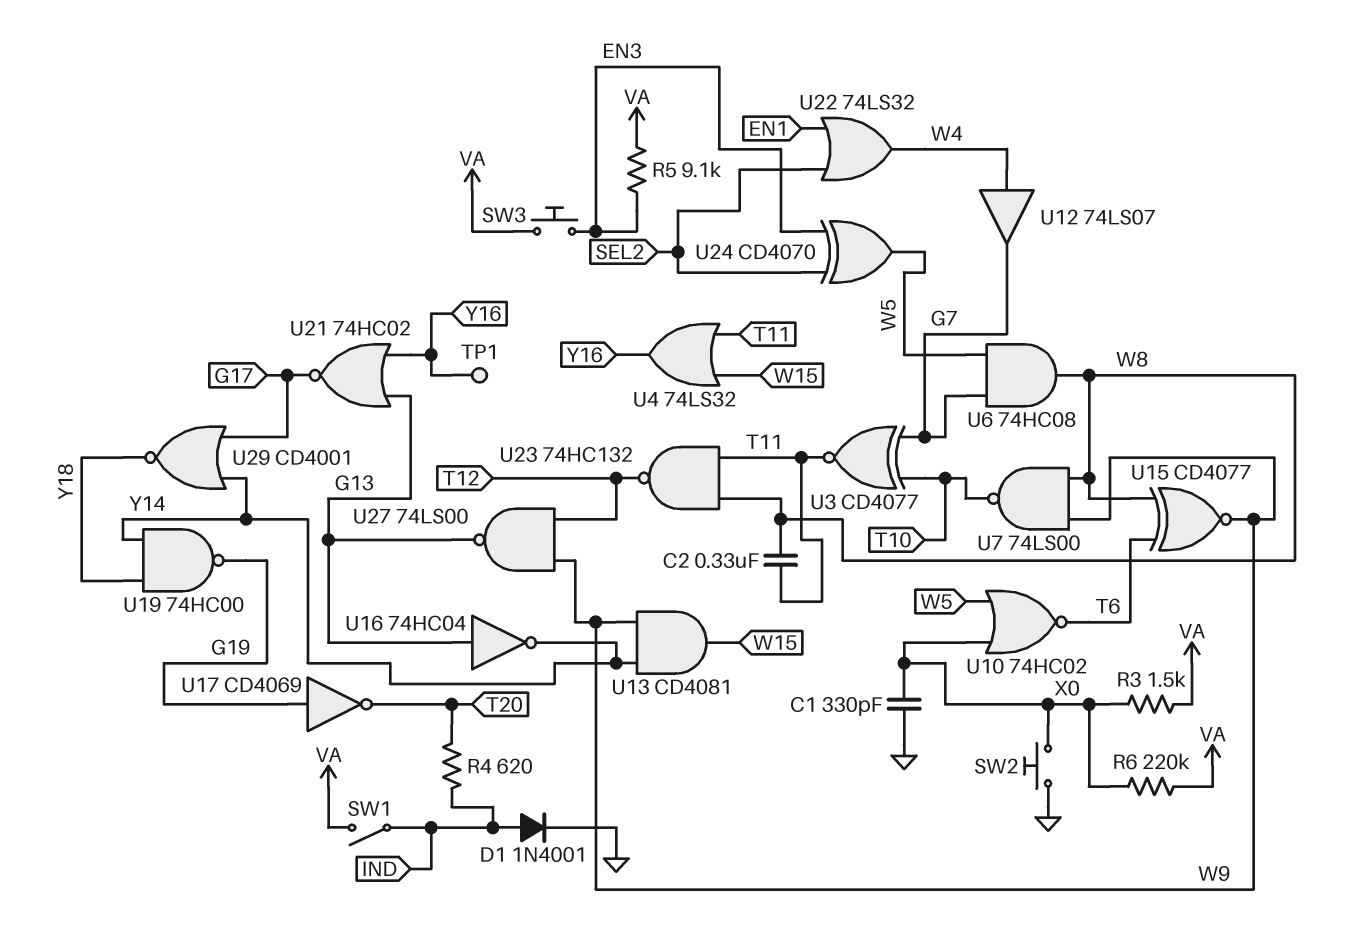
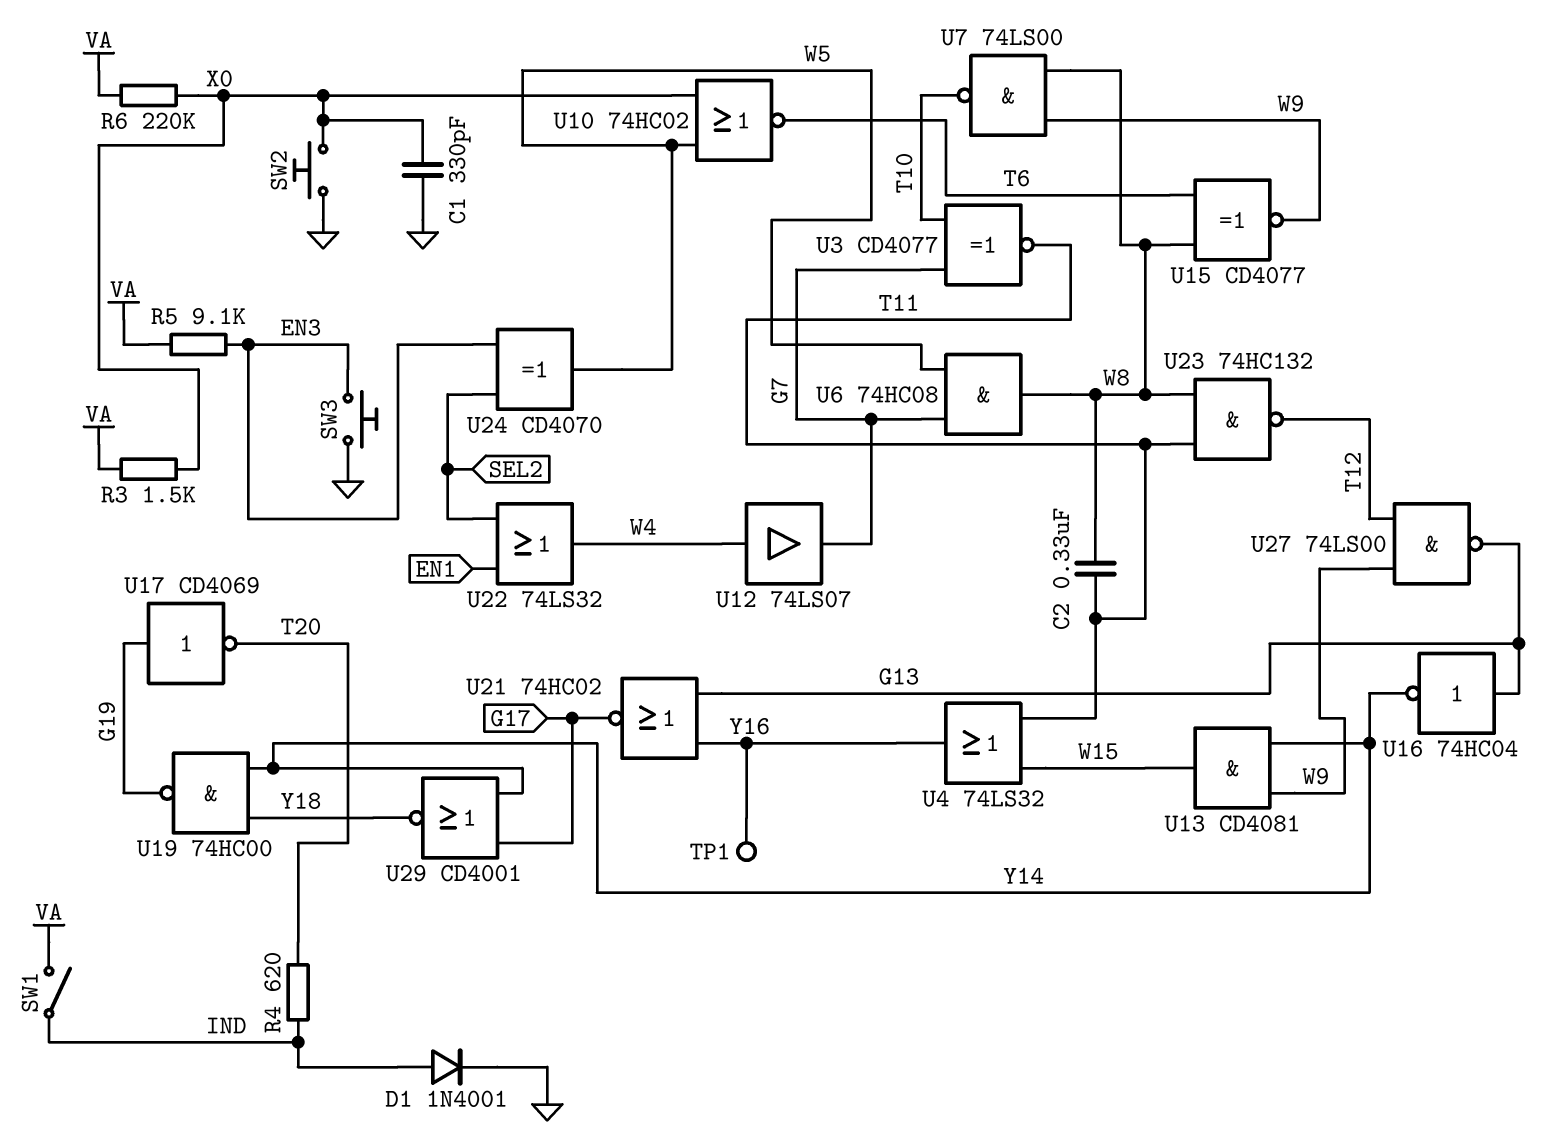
SW3: button (EN3, VA) -> button (EN3, GND)

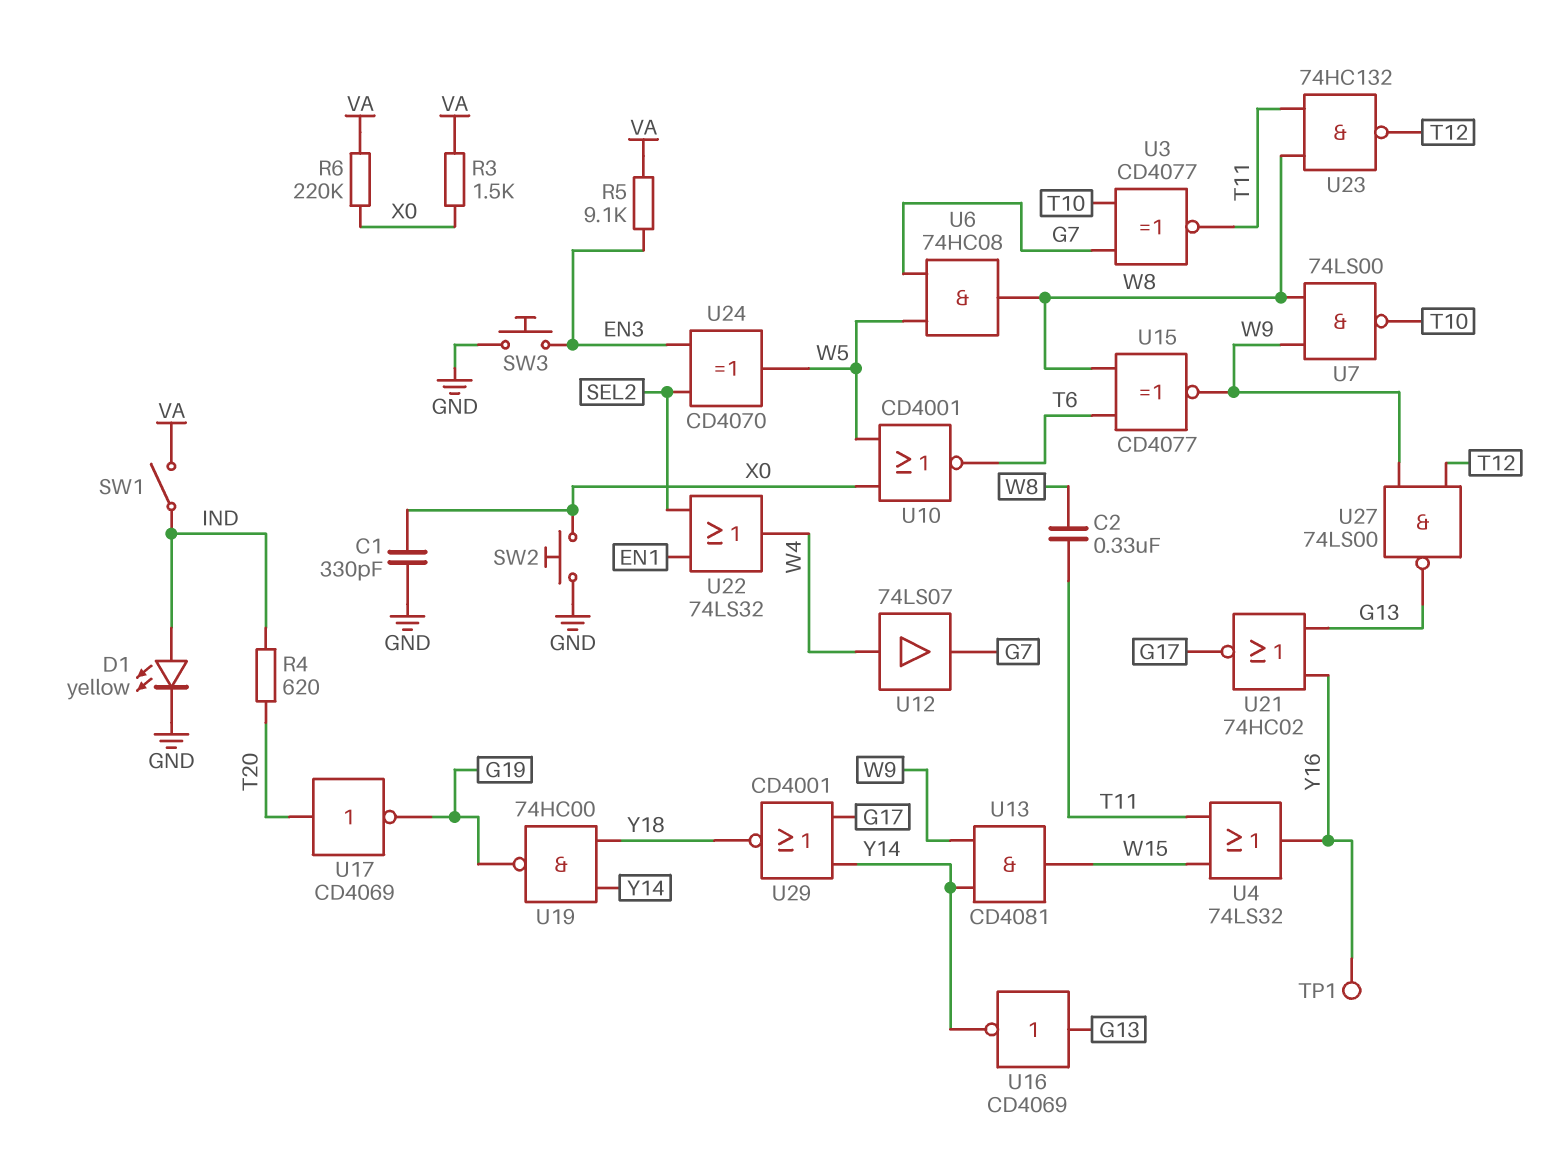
D1: diode 1N4001 (A IND, K GND) -> LED yellow (A IND, K GND)
U10: NOR 74HC02 (in W5, in X0, out T6) -> NOR CD4001 (in W5, in X0, out T6)
U16: NOT 74HC04 (in G13, out Y14) -> NOT CD4069 (in G13, out Y14)
U17: NOT CD4069 (in G19, out T20) -> NOT CD4069 (in T20, out G19)

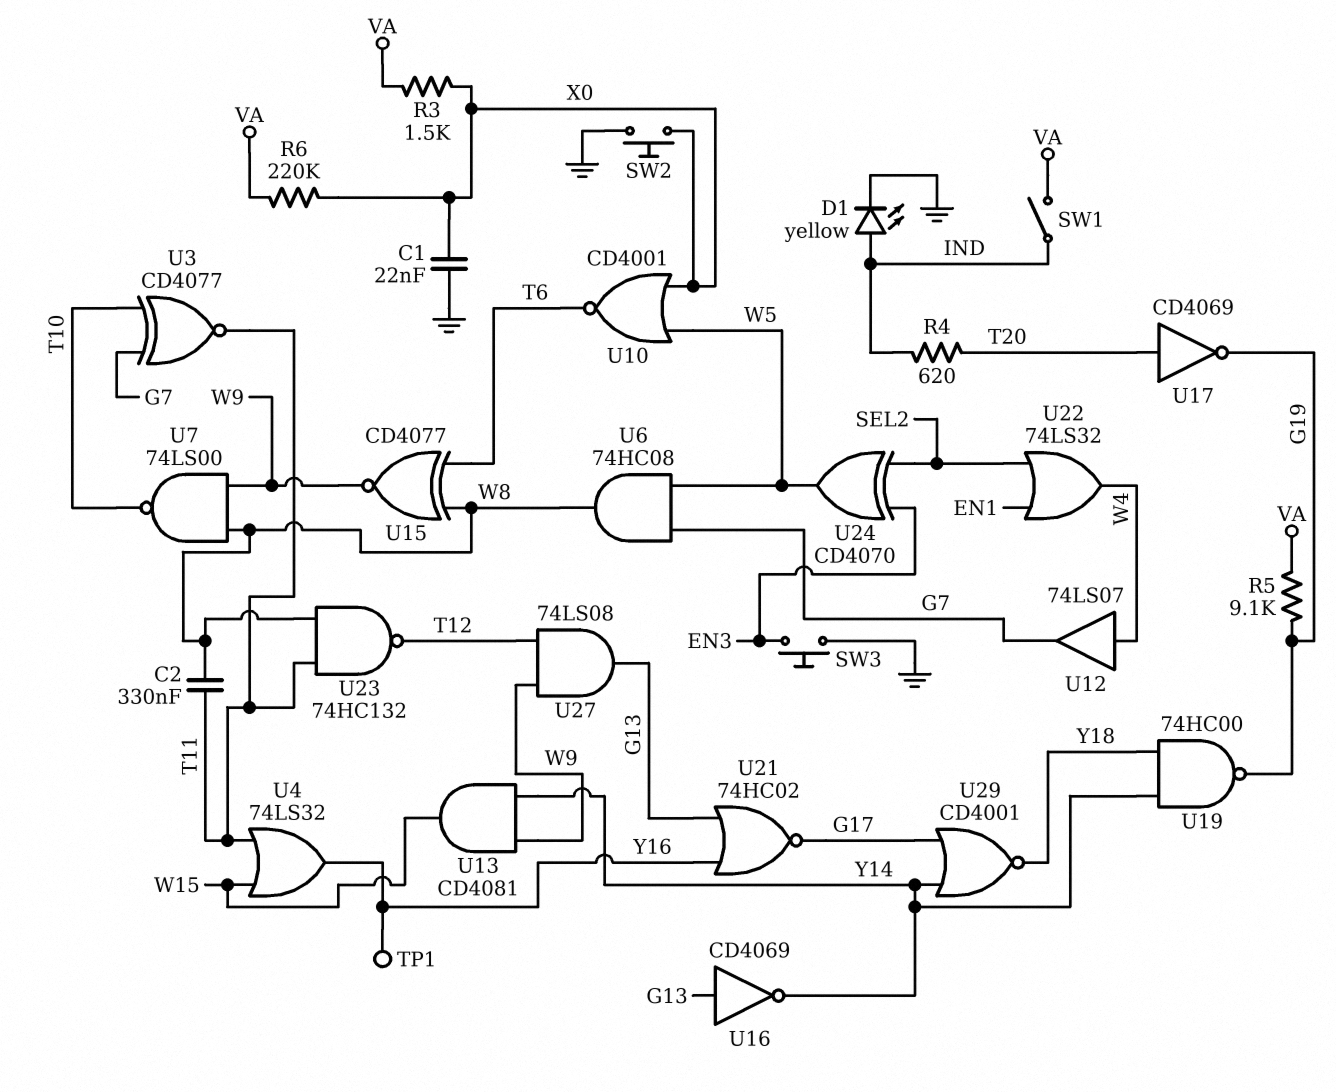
C1: 330pF (GND, X0) -> 22nF (GND, X0)
R5: 9.1k (EN3, VA) -> 9.1k (G19, VA)
U27: NAND 74LS00 (in T12, in W9, out G13) -> AND 74LS08 (in T12, in W9, out G13)

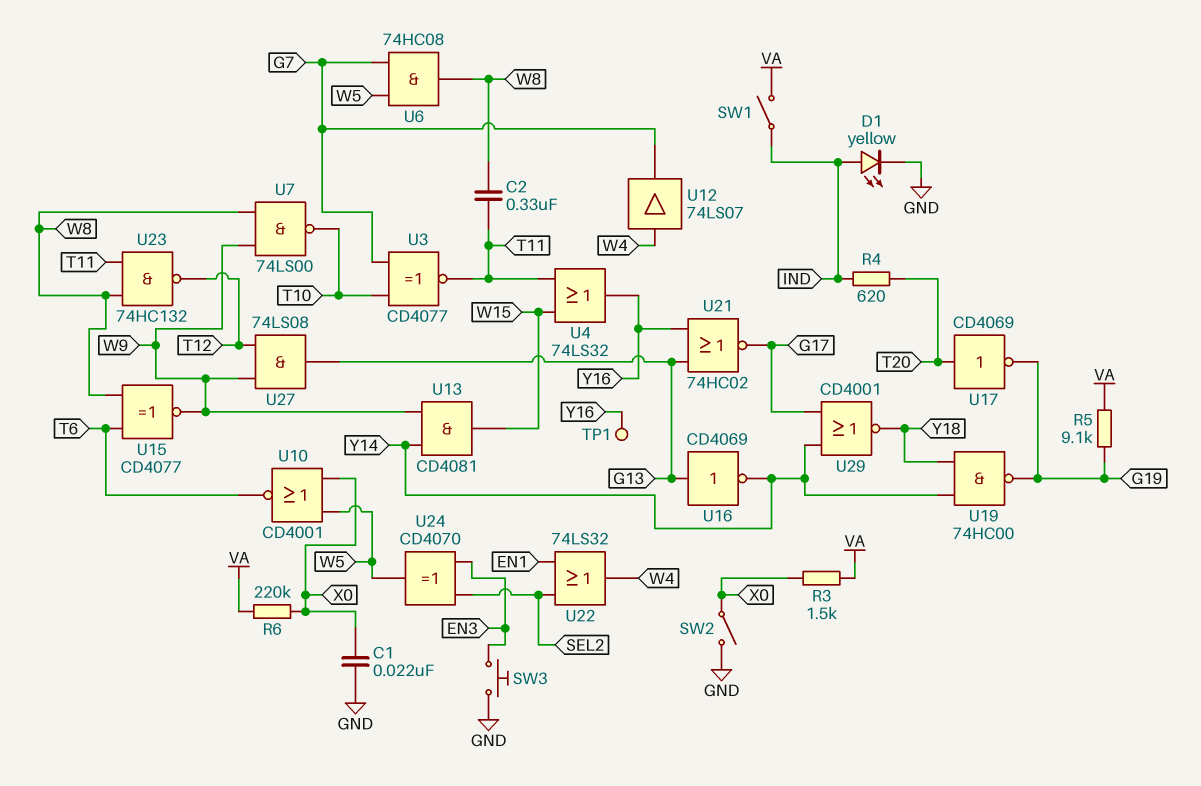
SW2: button (GND, X0) -> switch (GND, X0)

